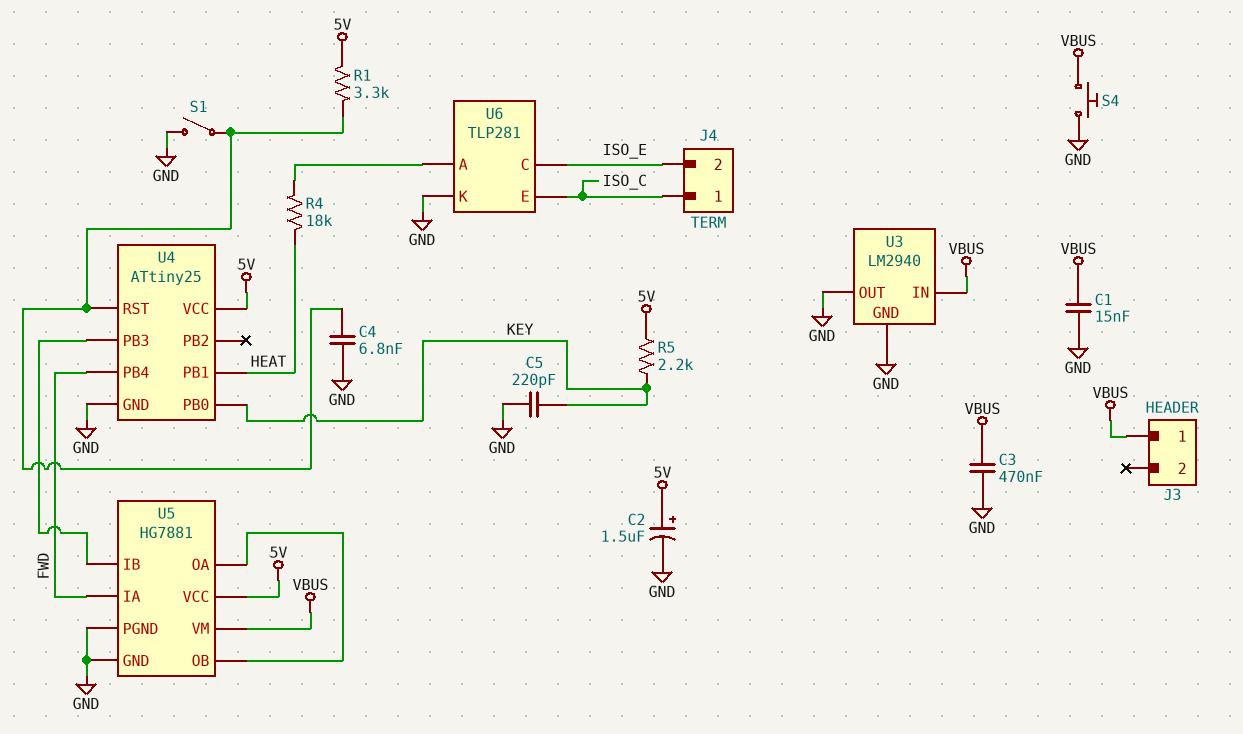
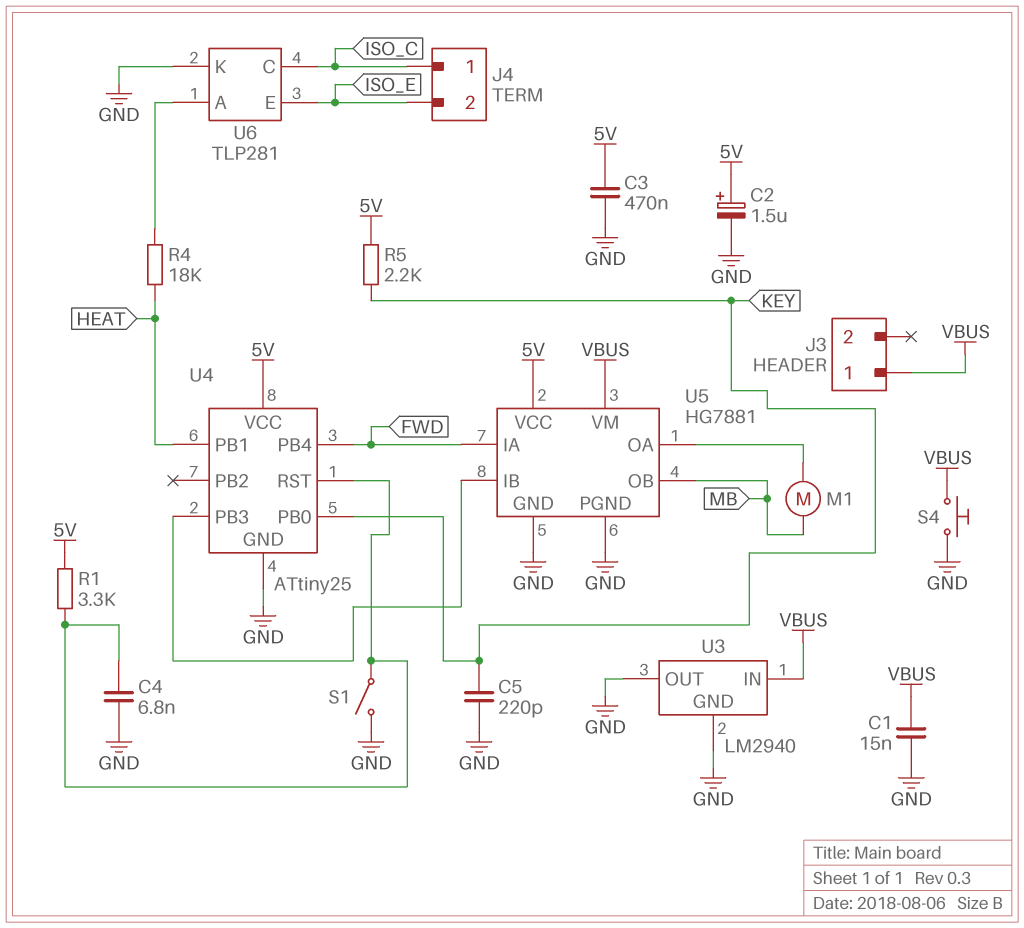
C3: 470nF (GND, VBUS) -> 470nF (5V, GND)
M1: none -> motor (MB, U5/OA)
U5 pin OB: U5/OA -> MB
U6 pin C: ISO_E -> ISO_C
U6 pin E: ISO_C -> ISO_E

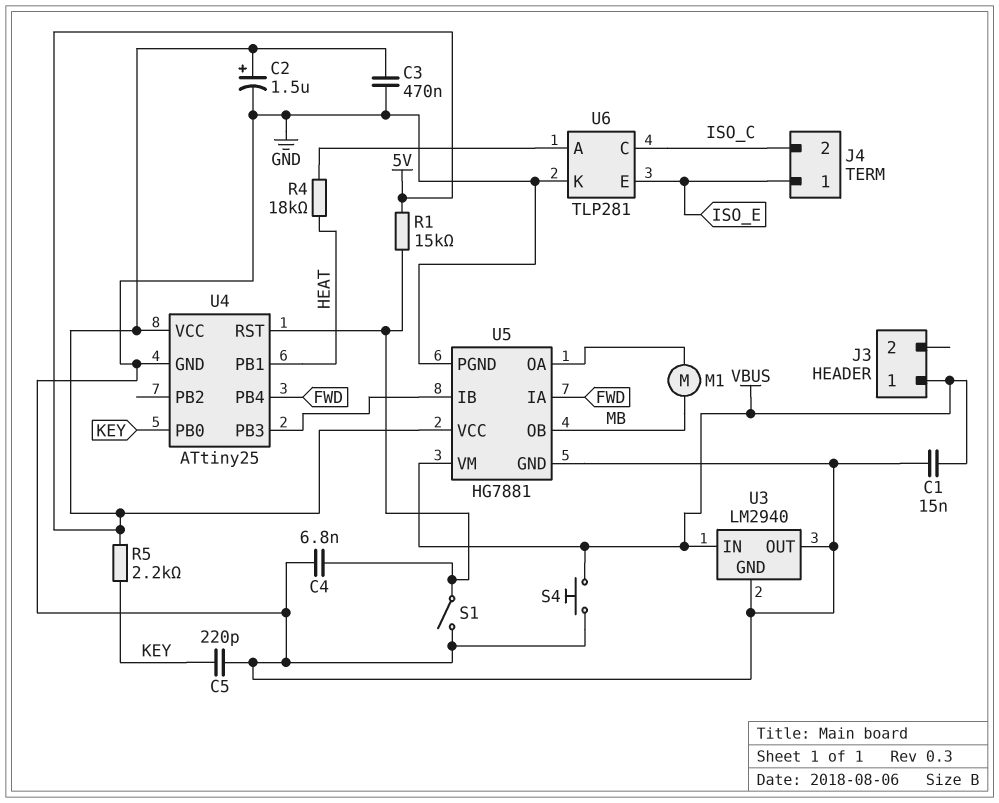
J4 pin 1: ISO_C -> ISO_E
J4 pin 2: ISO_E -> ISO_C
R1: 3.3k (5V, U4/RST) -> 15k (5V, U4/RST)

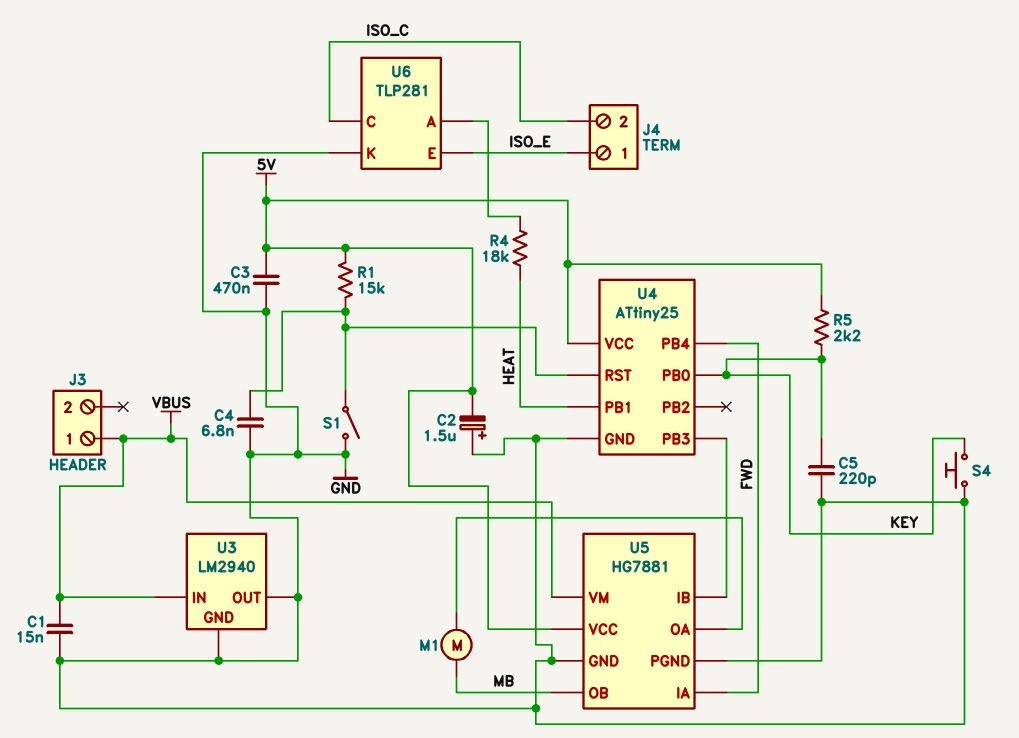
C2: 1.5uF (plus 5V, minus GND) -> 1.5uF (plus GND, minus 5V)
S4: button (GND, VBUS) -> button (GND, KEY)

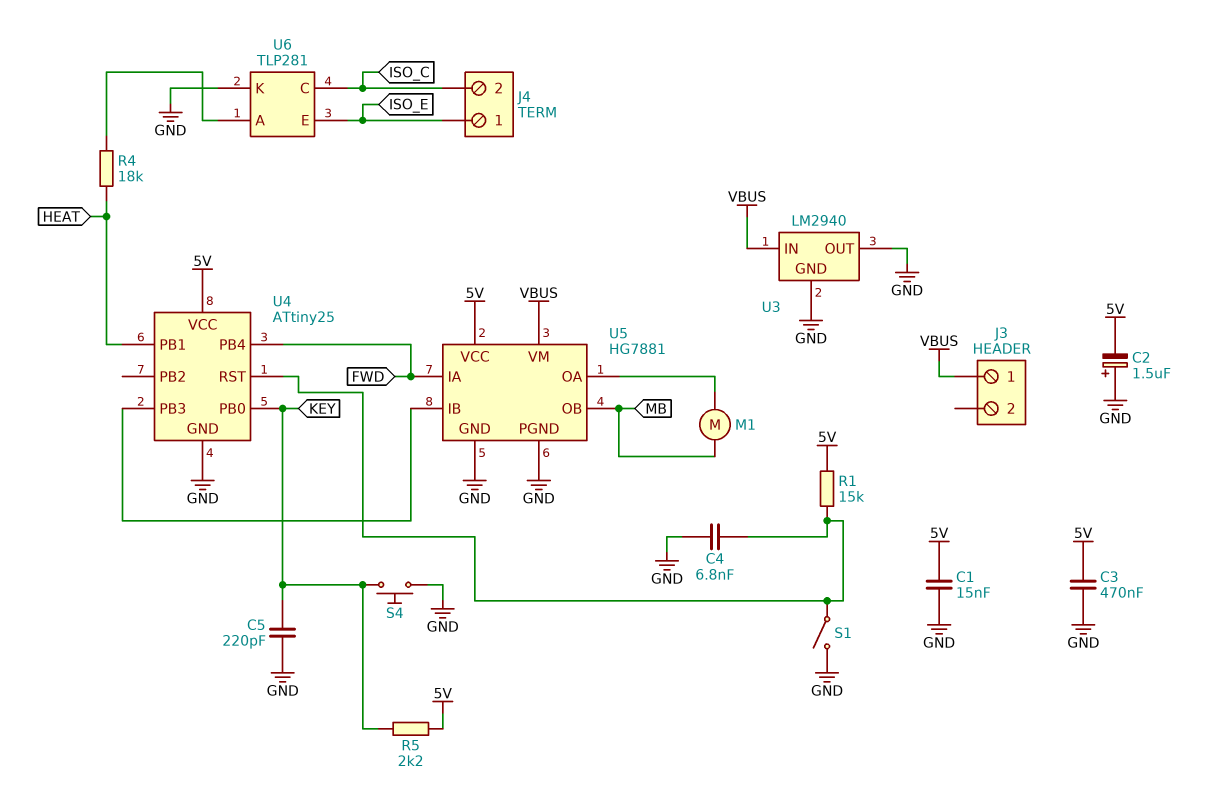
C1: 15nF (GND, VBUS) -> 15nF (5V, GND)

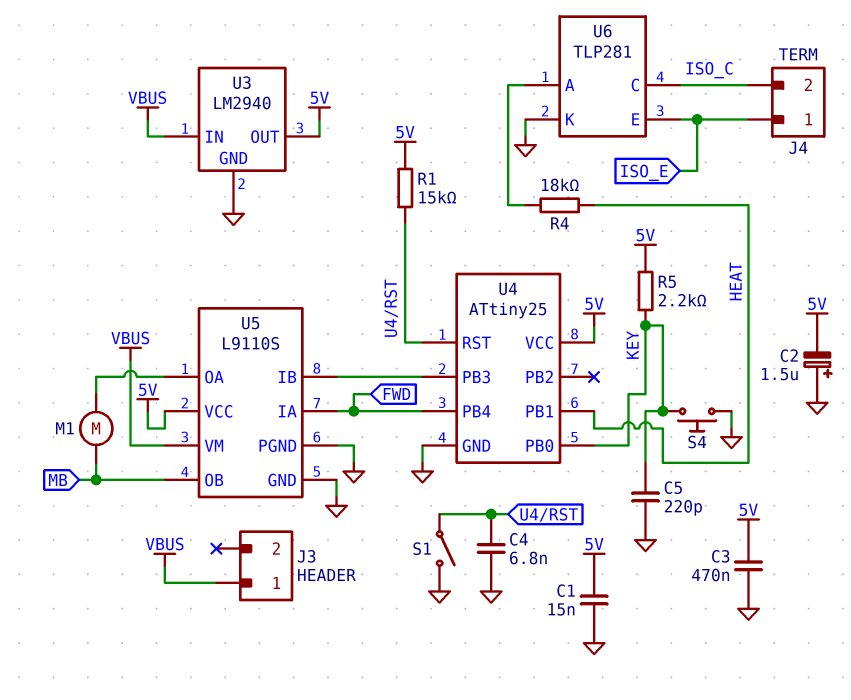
U3 pin OUT: GND -> 5V
U5: HG7881 -> L9110S

